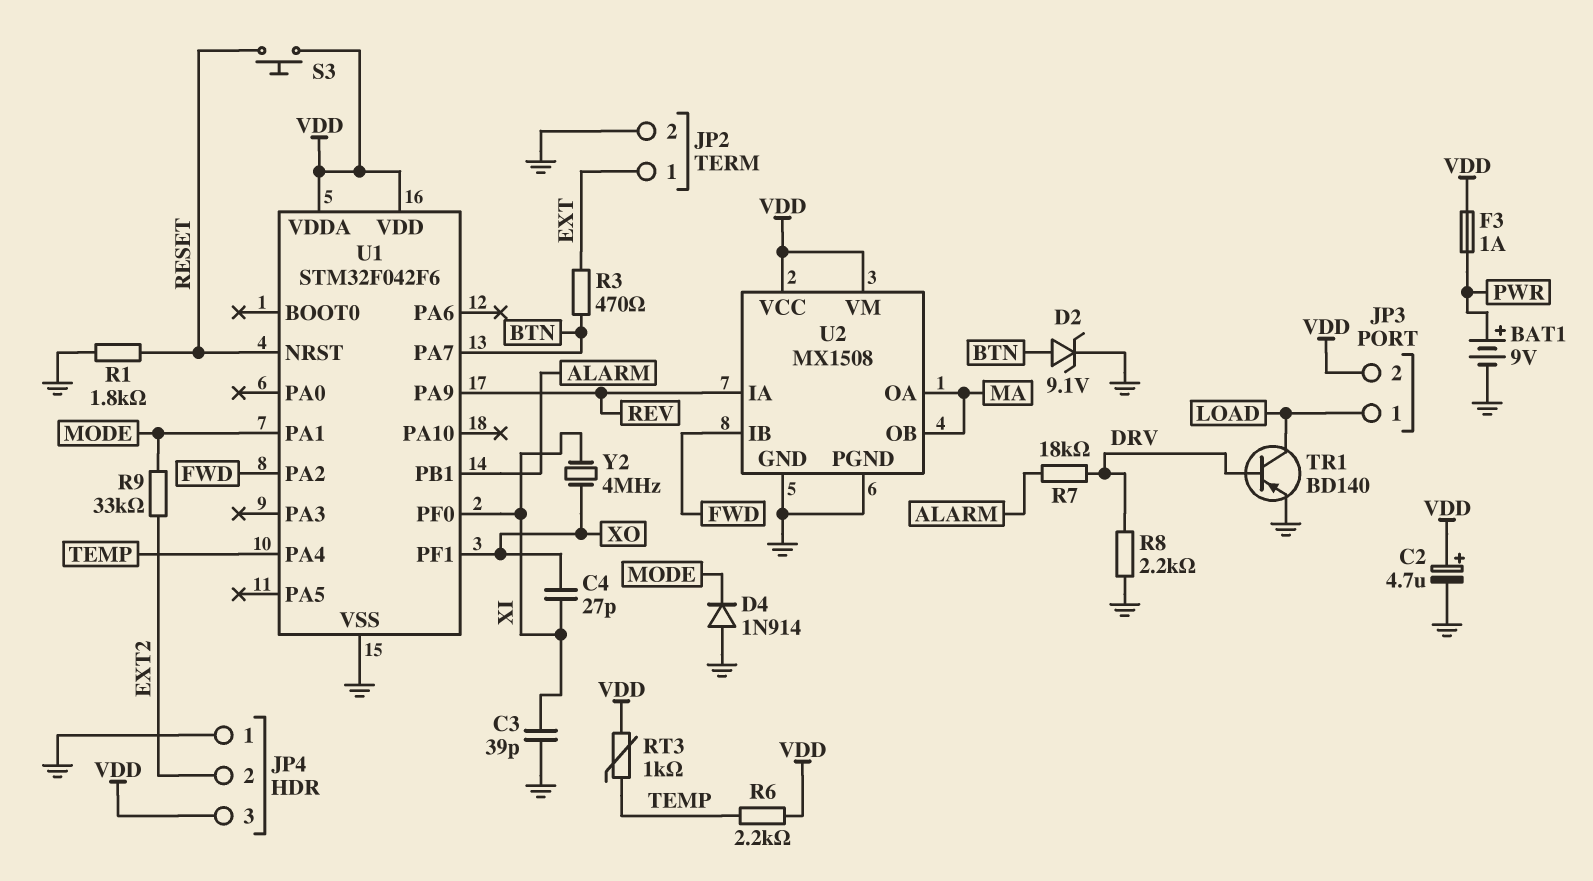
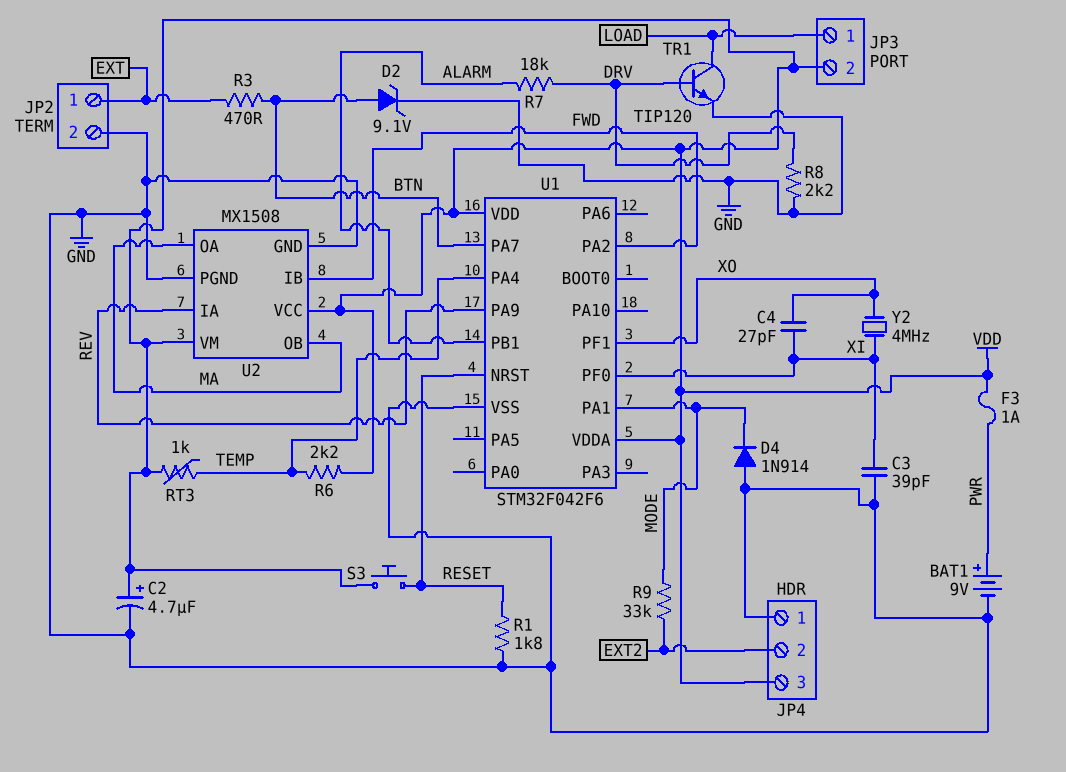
TR1: PNP BD140 (B DRV, C LOAD, E GND) -> NPN TIP120 (B DRV, C LOAD, E GND)

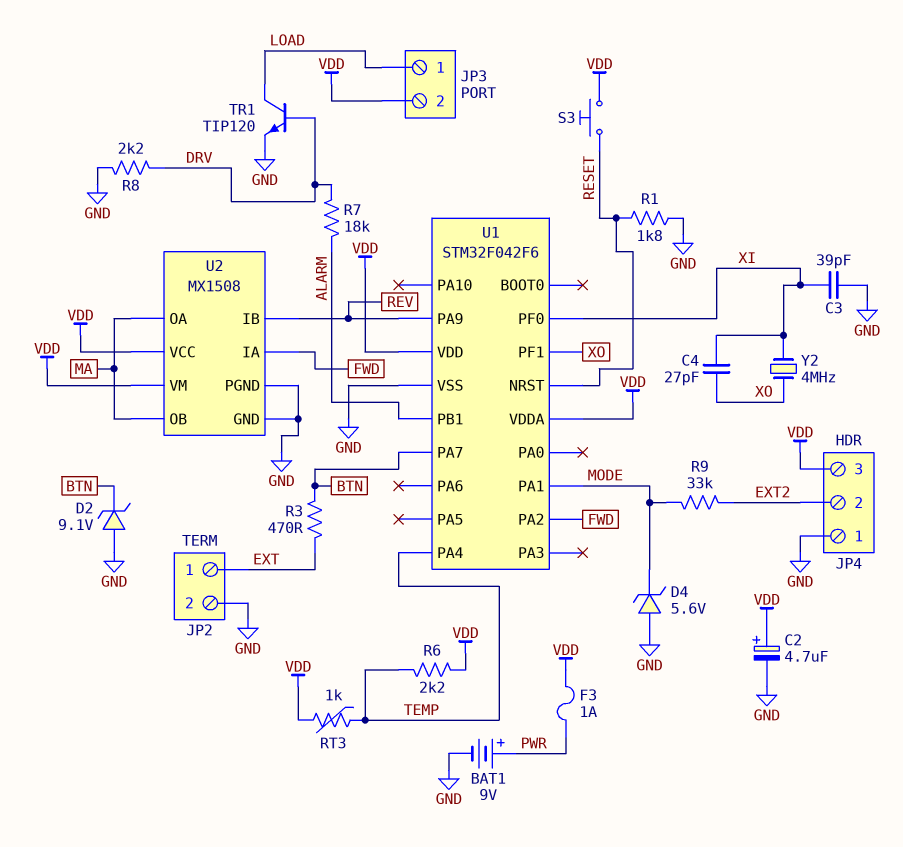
D2: zener 9.1V (A BTN, K GND) -> zener 9.1V (A GND, K BTN)
D4: diode 1N914 (A GND, K MODE) -> zener 5.6V (A GND, K MODE)
U2 pin IA: REV -> FWD
U2 pin IB: FWD -> REV

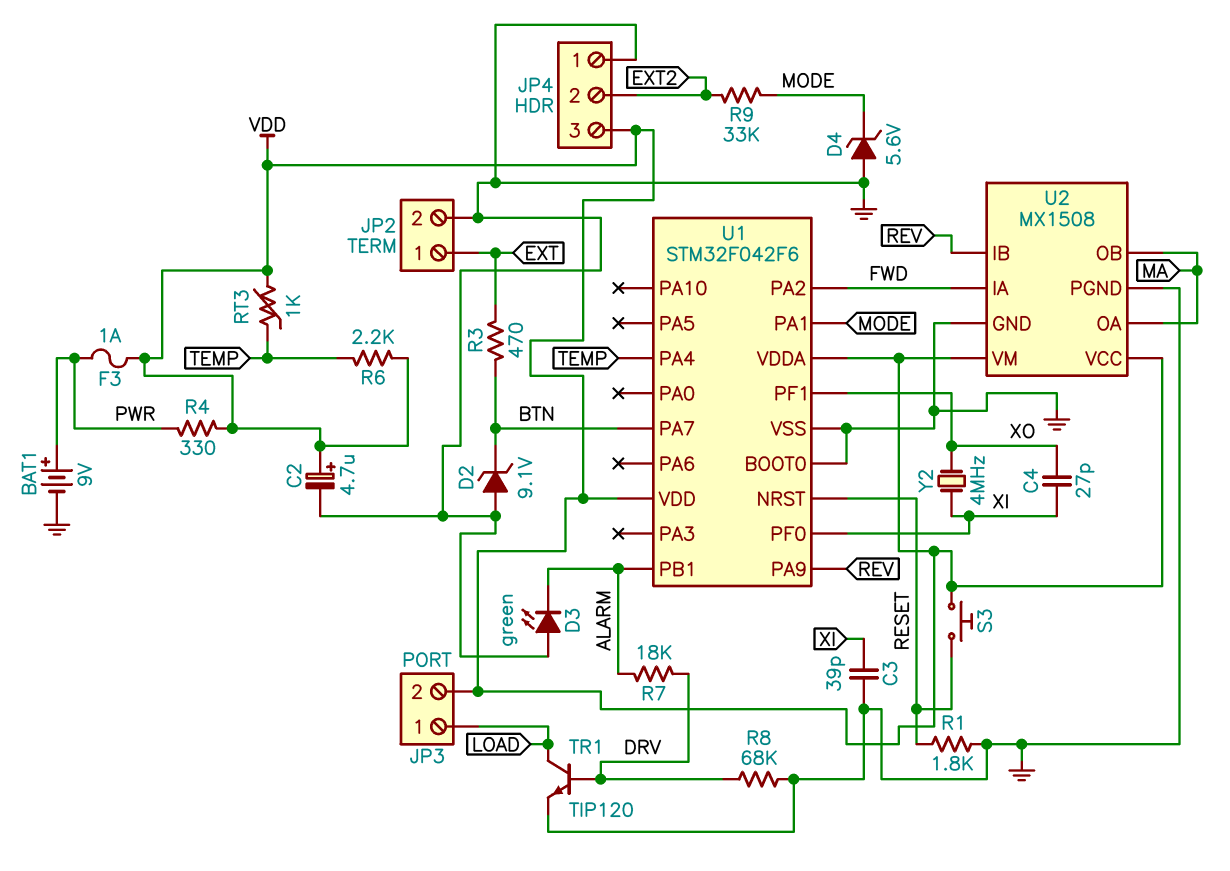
D3: none -> LED green (A GND, K ALARM)
R4: none -> 330 (PWR, VDD)
R8: 2.2k (DRV, GND) -> 68k (DRV, GND)
U1 pin BOOT0: none -> GND

